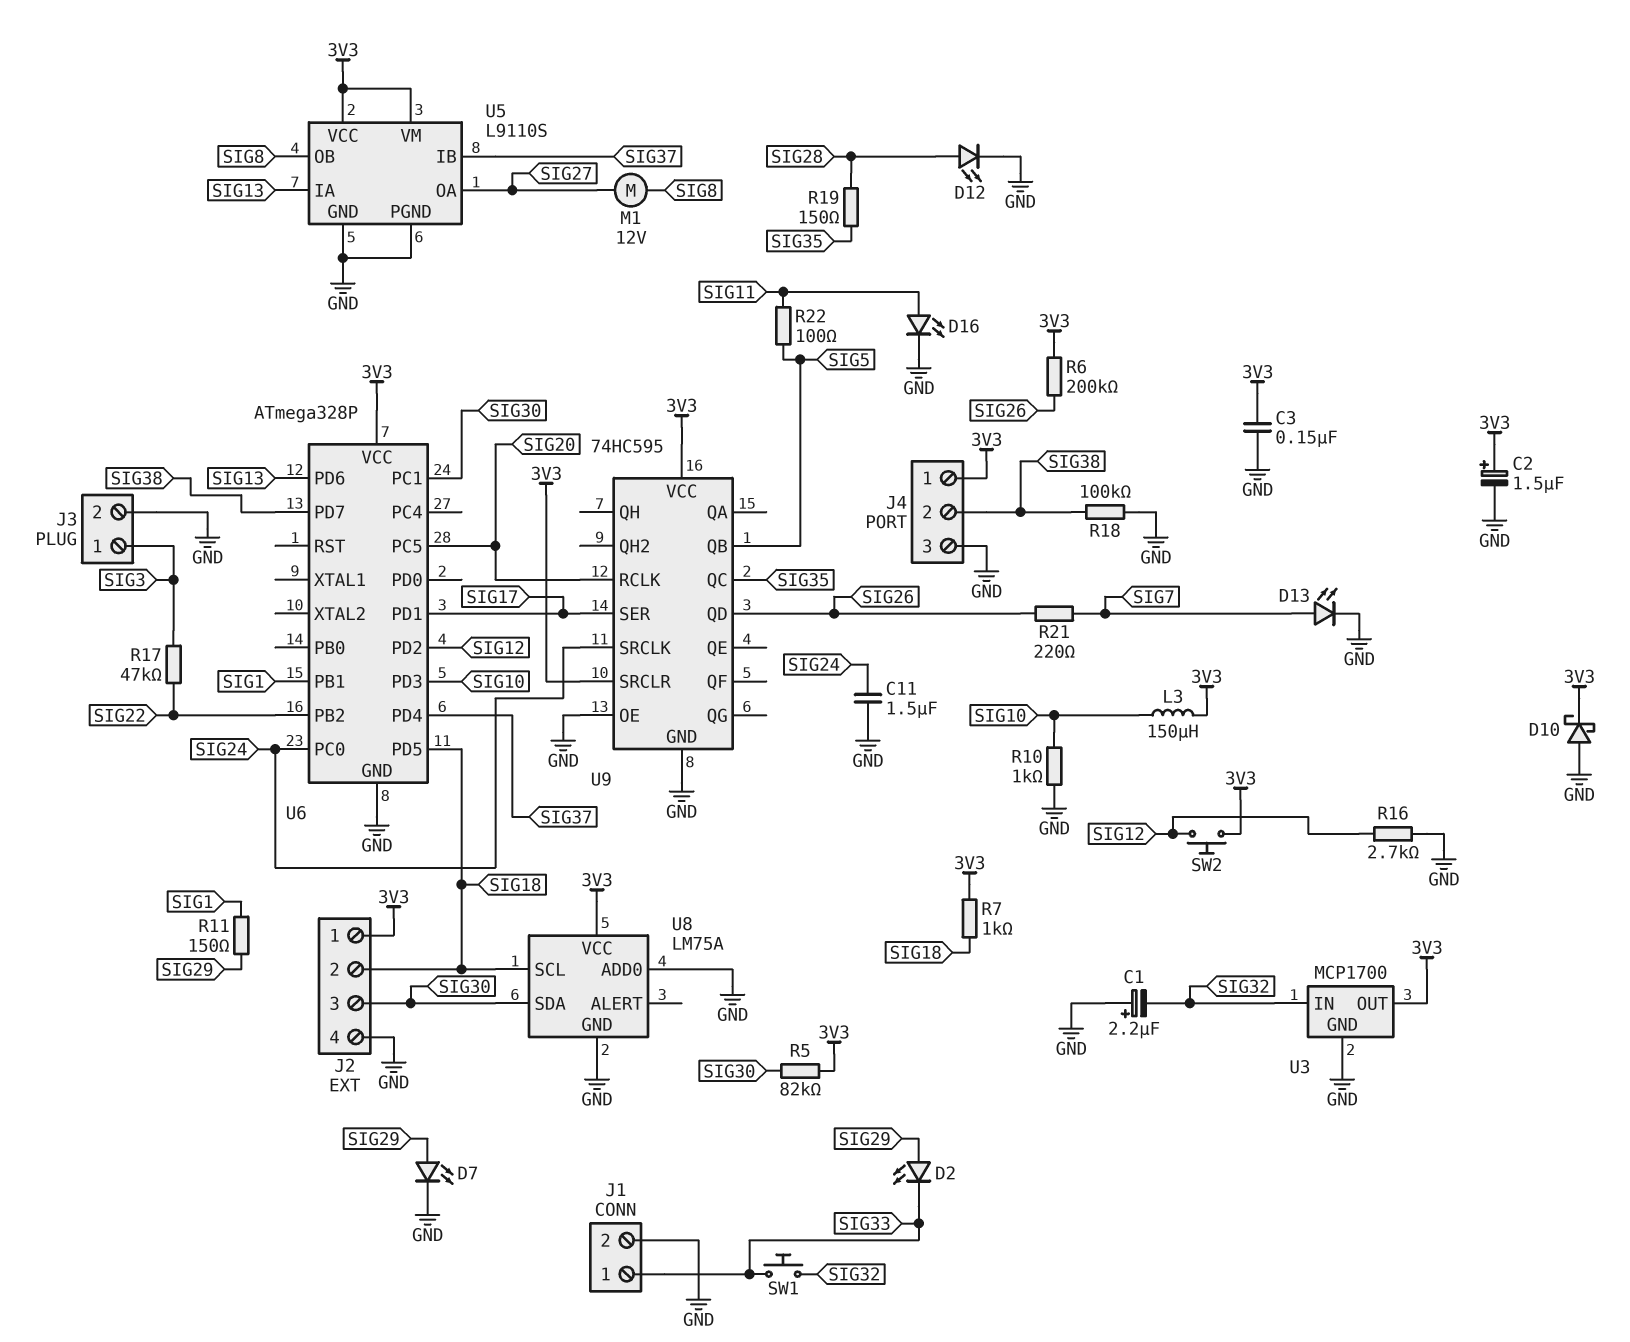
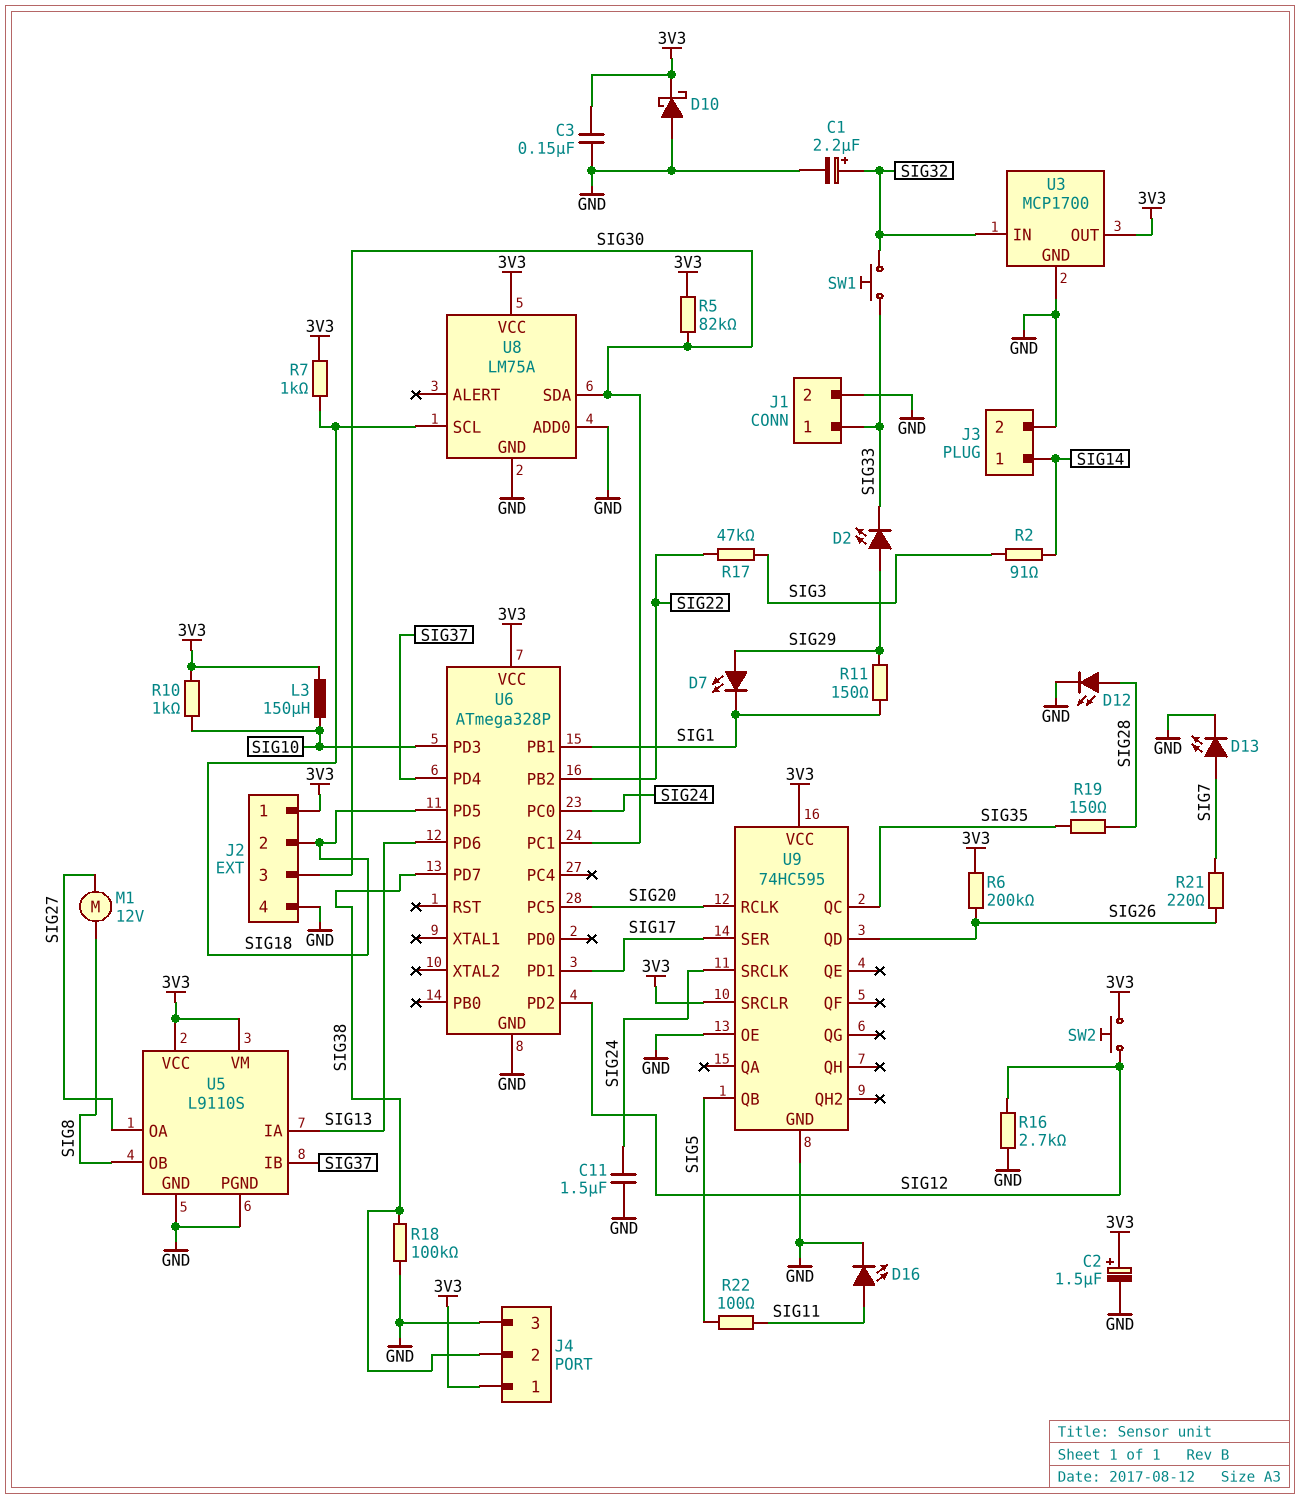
C1: 2.2uF (plus GND, minus SIG32) -> 2.2uF (plus SIG32, minus GND)
D7: LED (A SIG29, K GND) -> LED (A SIG29, K SIG1)
J3 pin 1: SIG3 -> SIG14
R2: none -> 91 (SIG3, SIG14)
R10: 1k (GND, SIG10) -> 1k (3V3, SIG10)

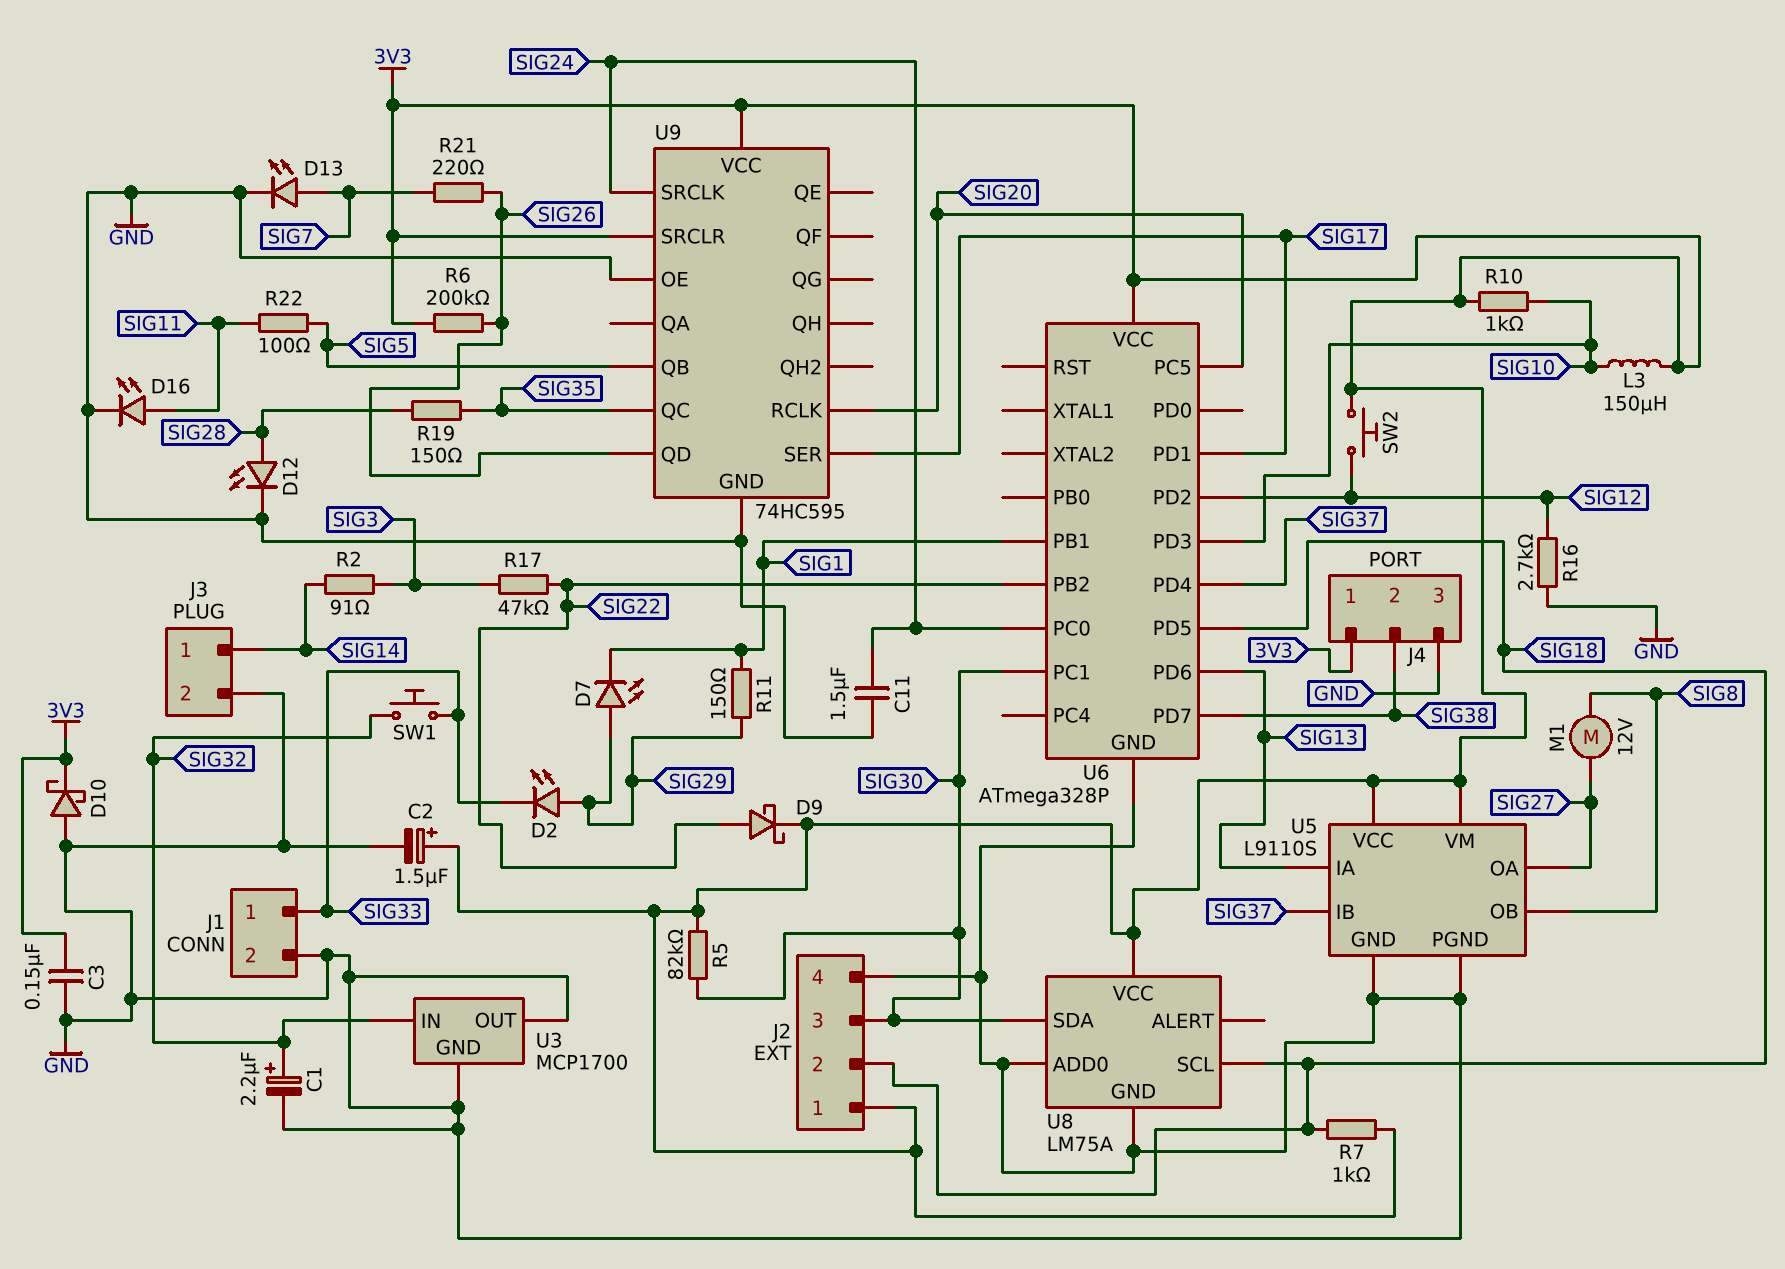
D9: none -> schottky (A SIG22, K 3V3)
R18: 100k (GND, SIG38) -> none
U3 pin OUT: 3V3 -> GND

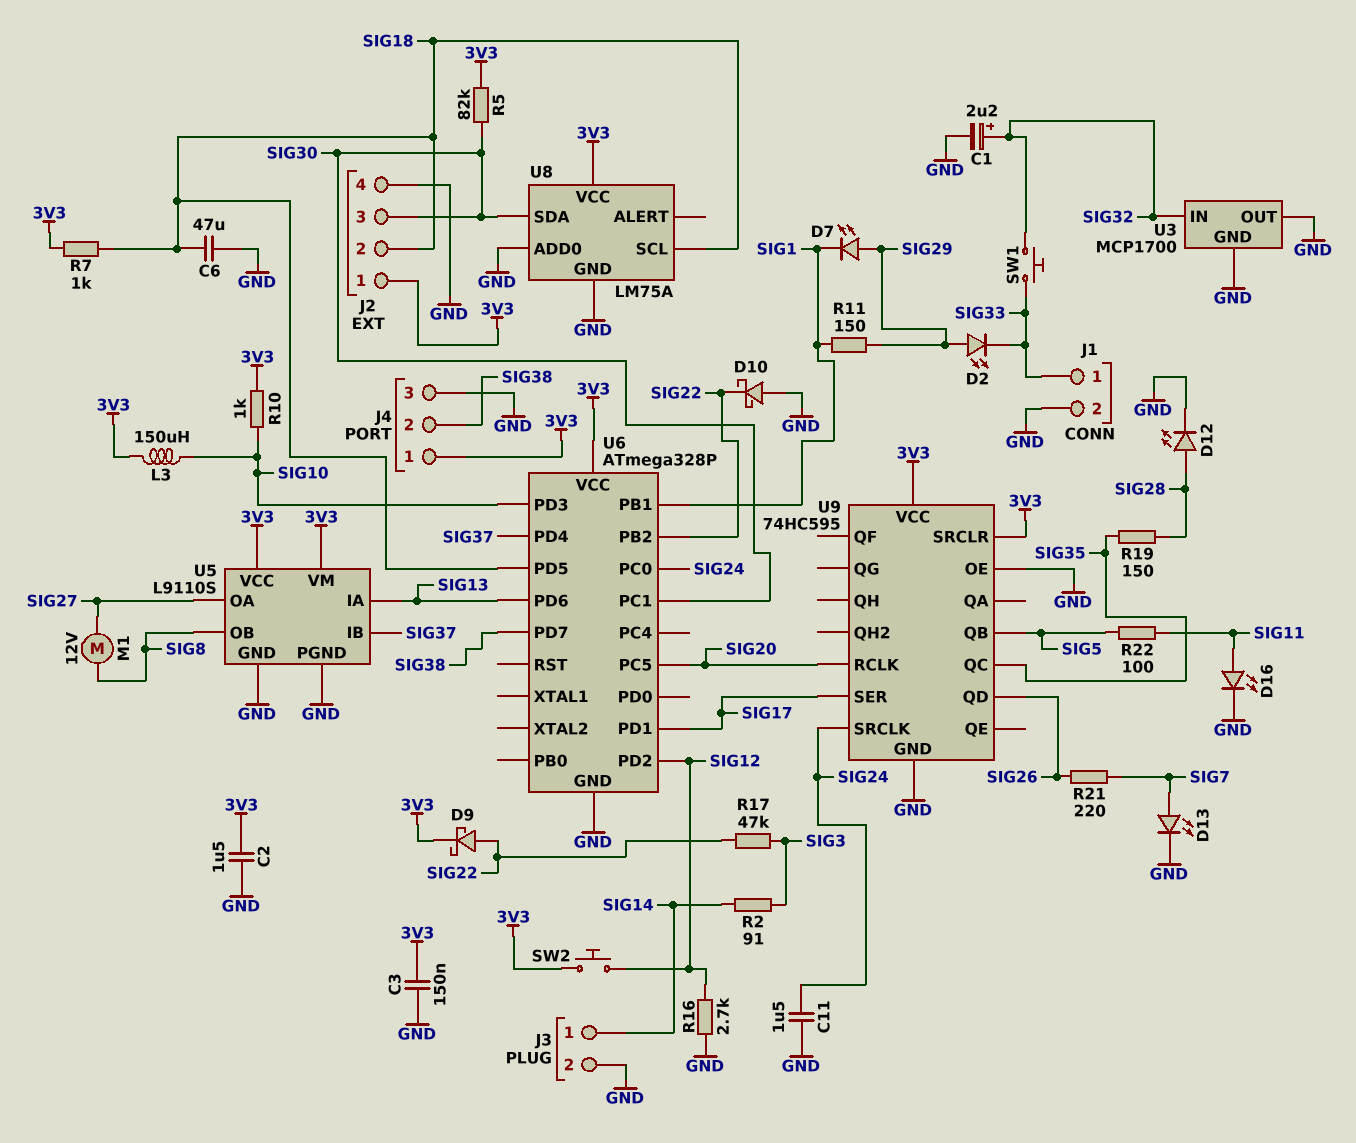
C2: 1.5uF (plus 3V3, minus GND) -> 1.5uF (3V3, GND)
C6: none -> 47uF (GND, SIG18)
D10: schottky (A GND, K 3V3) -> schottky (A GND, K SIG22)
R6: 200k (3V3, SIG26) -> none

